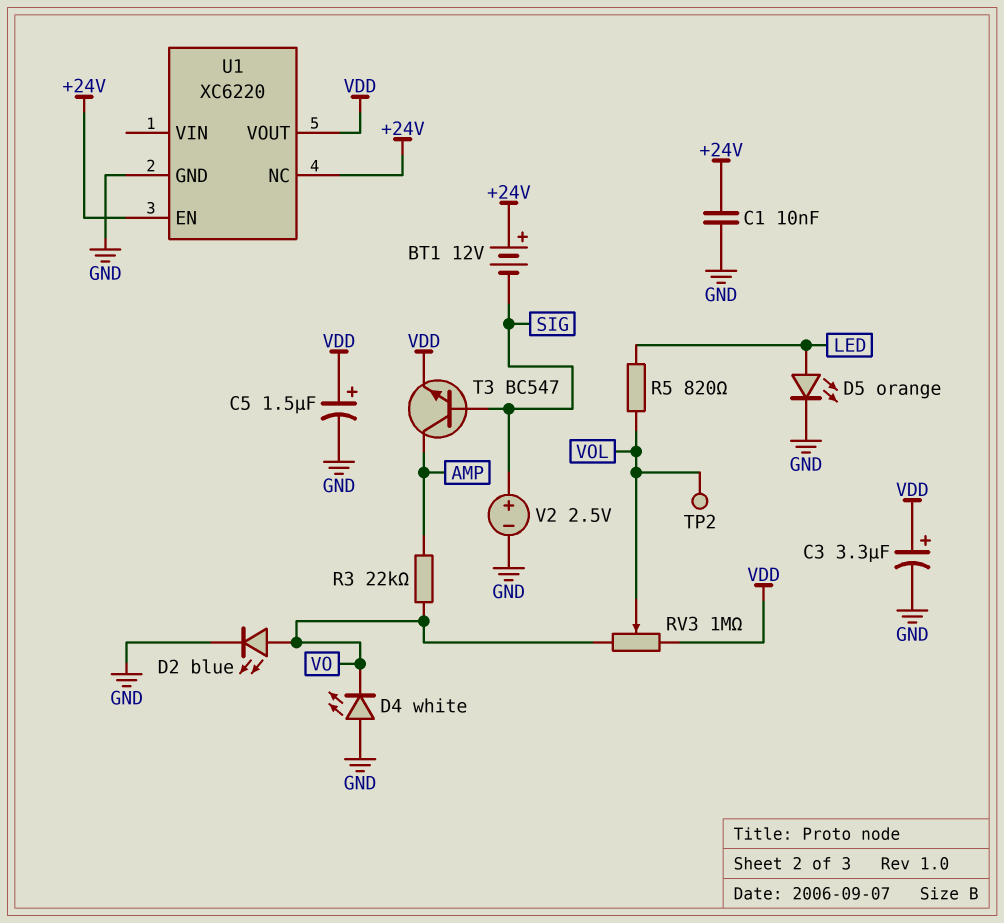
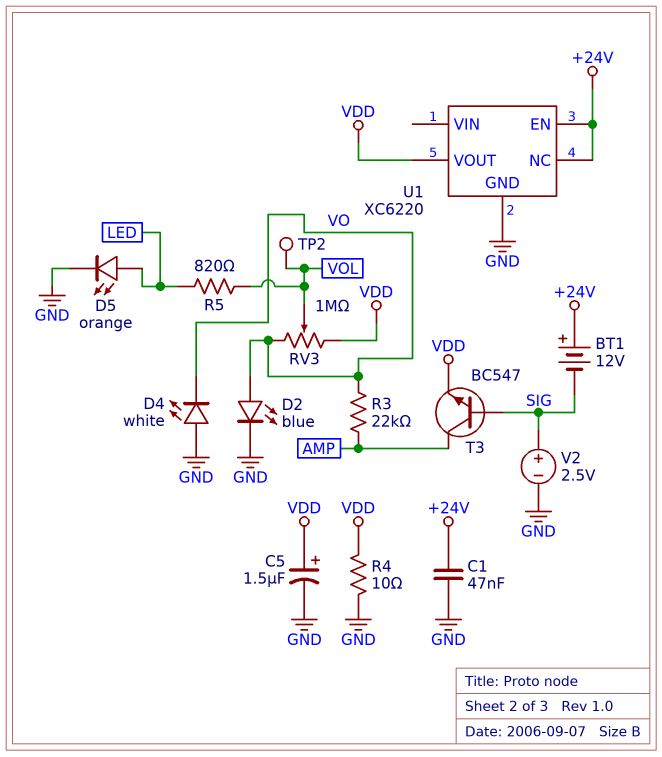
C1: 10nF (+24V, GND) -> 47nF (+24V, GND)
C3: 3.3uF (plus VDD, minus GND) -> none
R4: none -> 10 (GND, VDD)

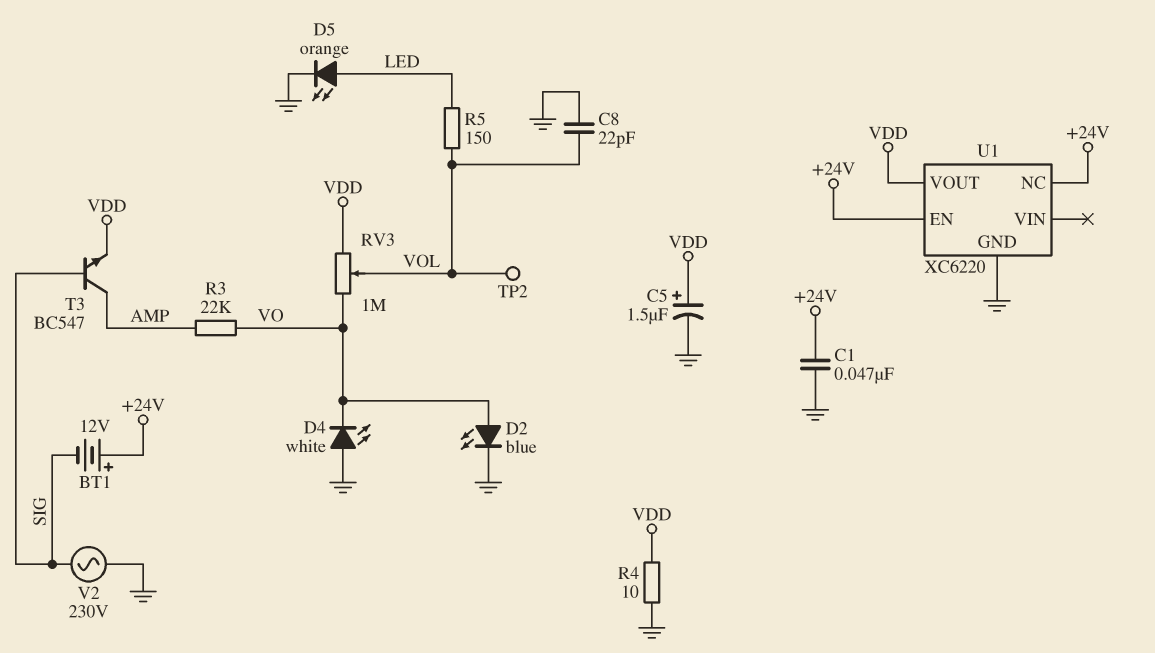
C8: none -> 22pF (GND, VOL)
R5: 820 (LED, VOL) -> 150 (LED, VOL)
V2: 2.5V (plus SIG, minus GND) -> AC 230V (GND, SIG)

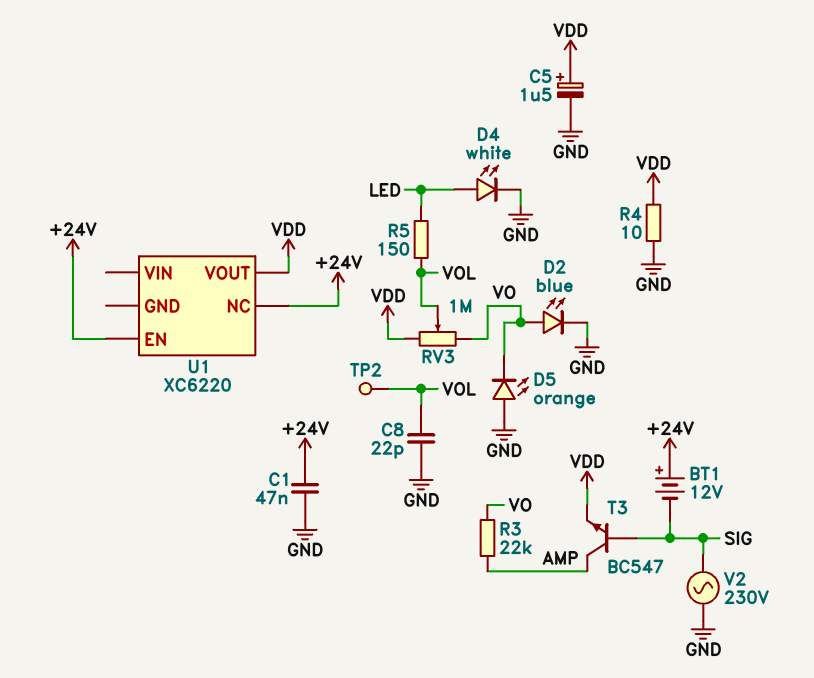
D4: LED white (A GND, K VO) -> LED white (A LED, K GND)
D5: LED orange (A LED, K GND) -> LED orange (A GND, K VO)
U1 pin GND: GND -> none

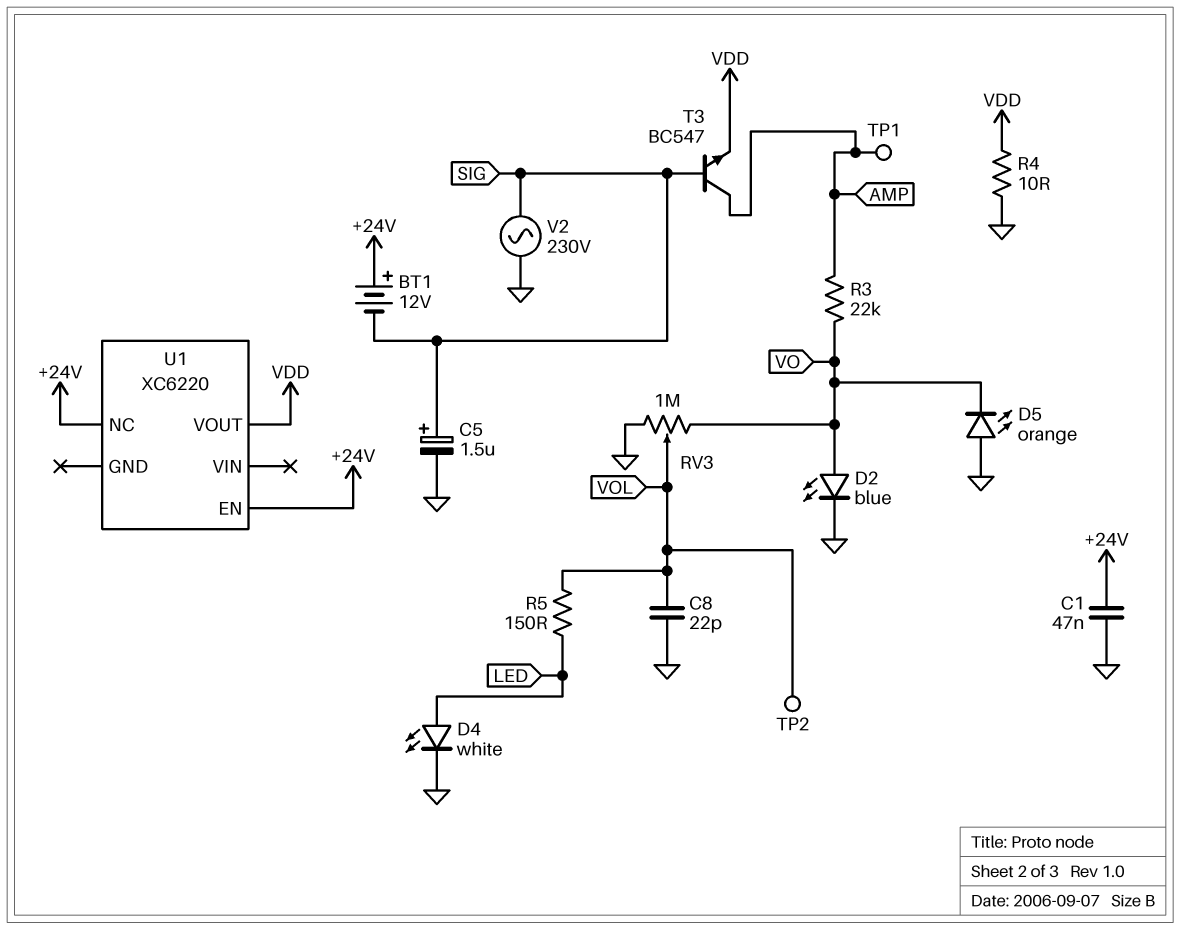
C5: 1.5uF (plus VDD, minus GND) -> 1.5uF (plus SIG, minus GND)
RV3: 1M (VDD, VO, wiper VOL) -> 1M (GND, VO, wiper VOL)
TP1: none -> test point (AMP)

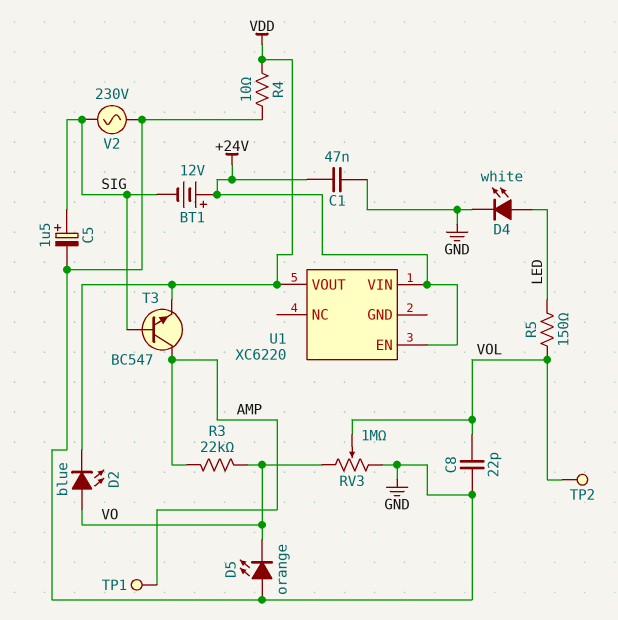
D2: LED blue (A VO, K GND) -> LED blue (A VO, K VDD)
U1 pin NC: +24V -> none
U1 pin VIN: none -> +24V

